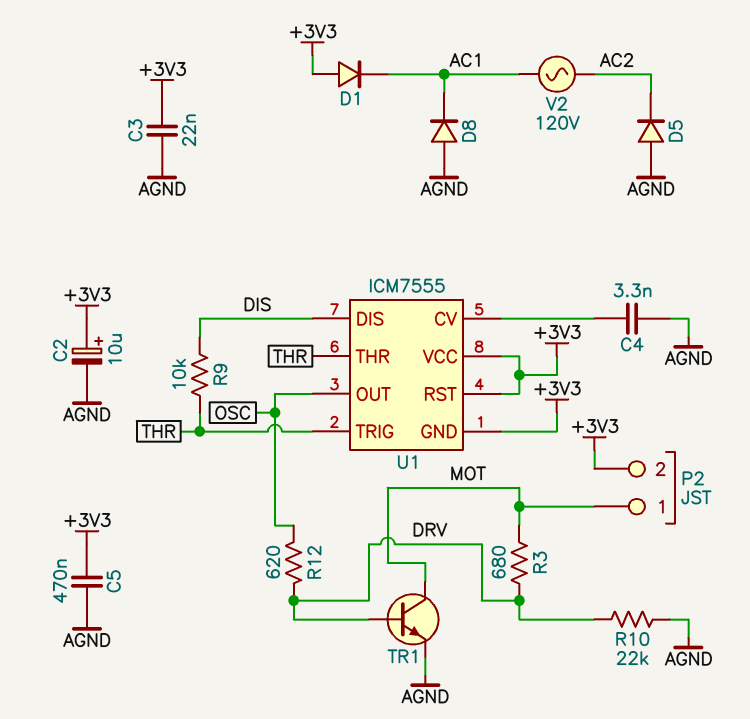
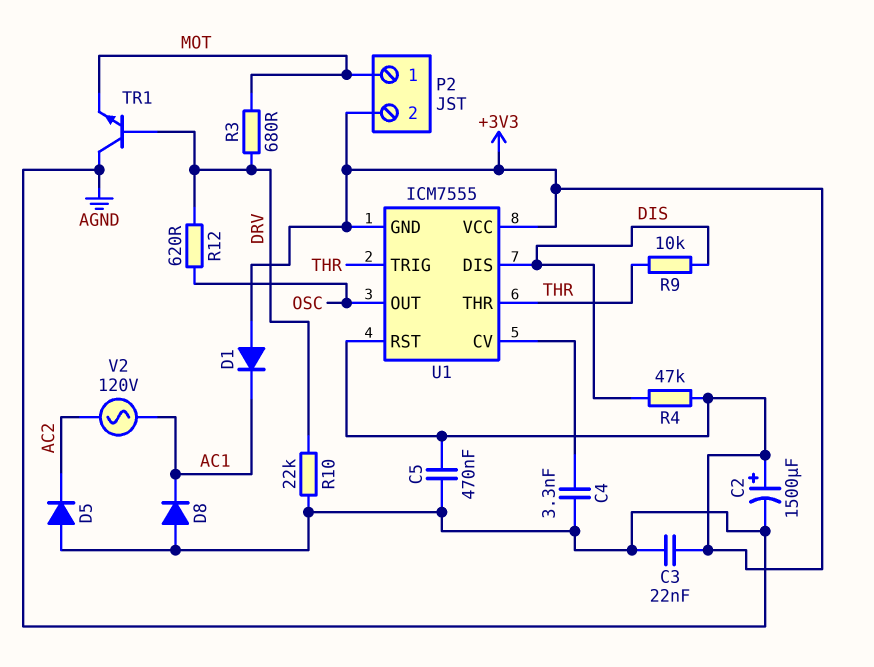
C2: 10uF (plus +3V3, minus AGND) -> 1500uF (plus +3V3, minus AGND)
R4: none -> 47k (+3V3, DIS)
TR1: NPN (B DRV, C MOT, E AGND) -> NPN (B DRV, C AGND, E MOT)

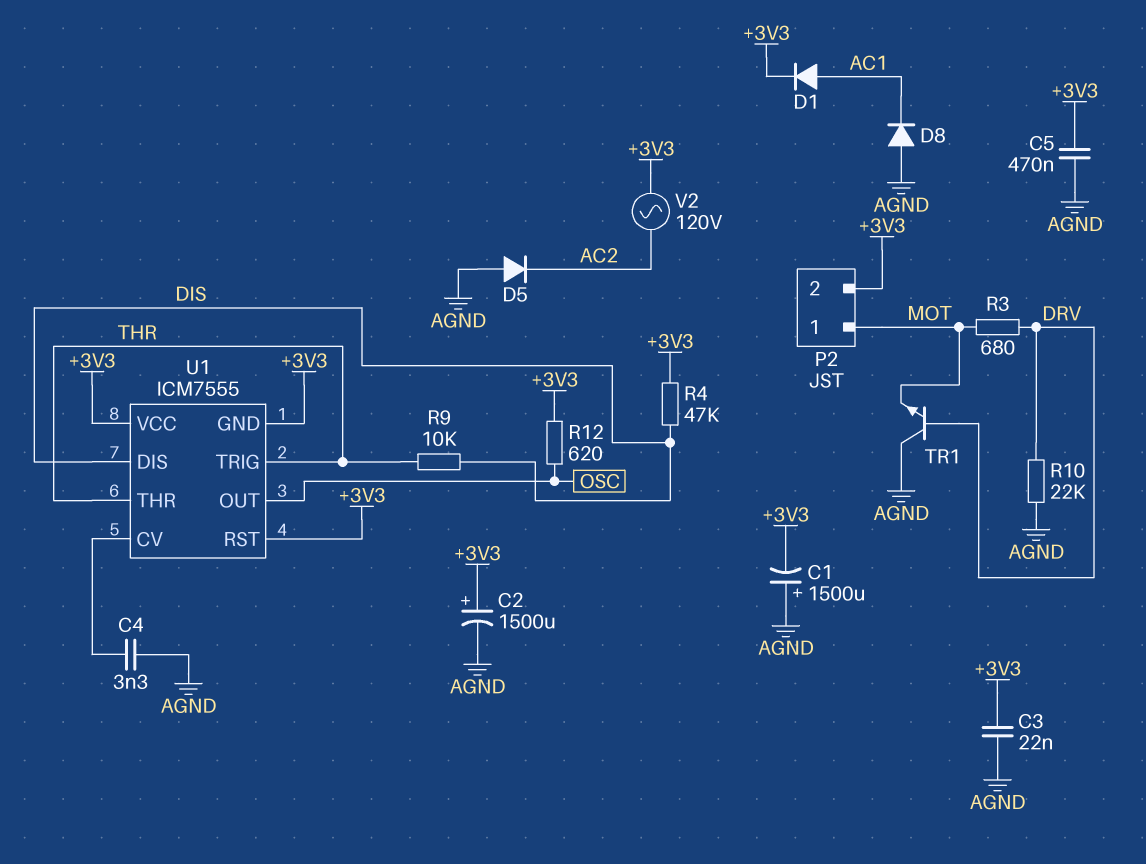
C1: none -> 1500uF (plus AGND, minus +3V3)
D1: diode (A +3V3, K AC1) -> diode (A AC1, K +3V3)
R12: 620 (DRV, OSC) -> 620 (+3V3, OSC)
V2: AC 120V (AC1, AC2) -> AC 120V (+3V3, AC2)

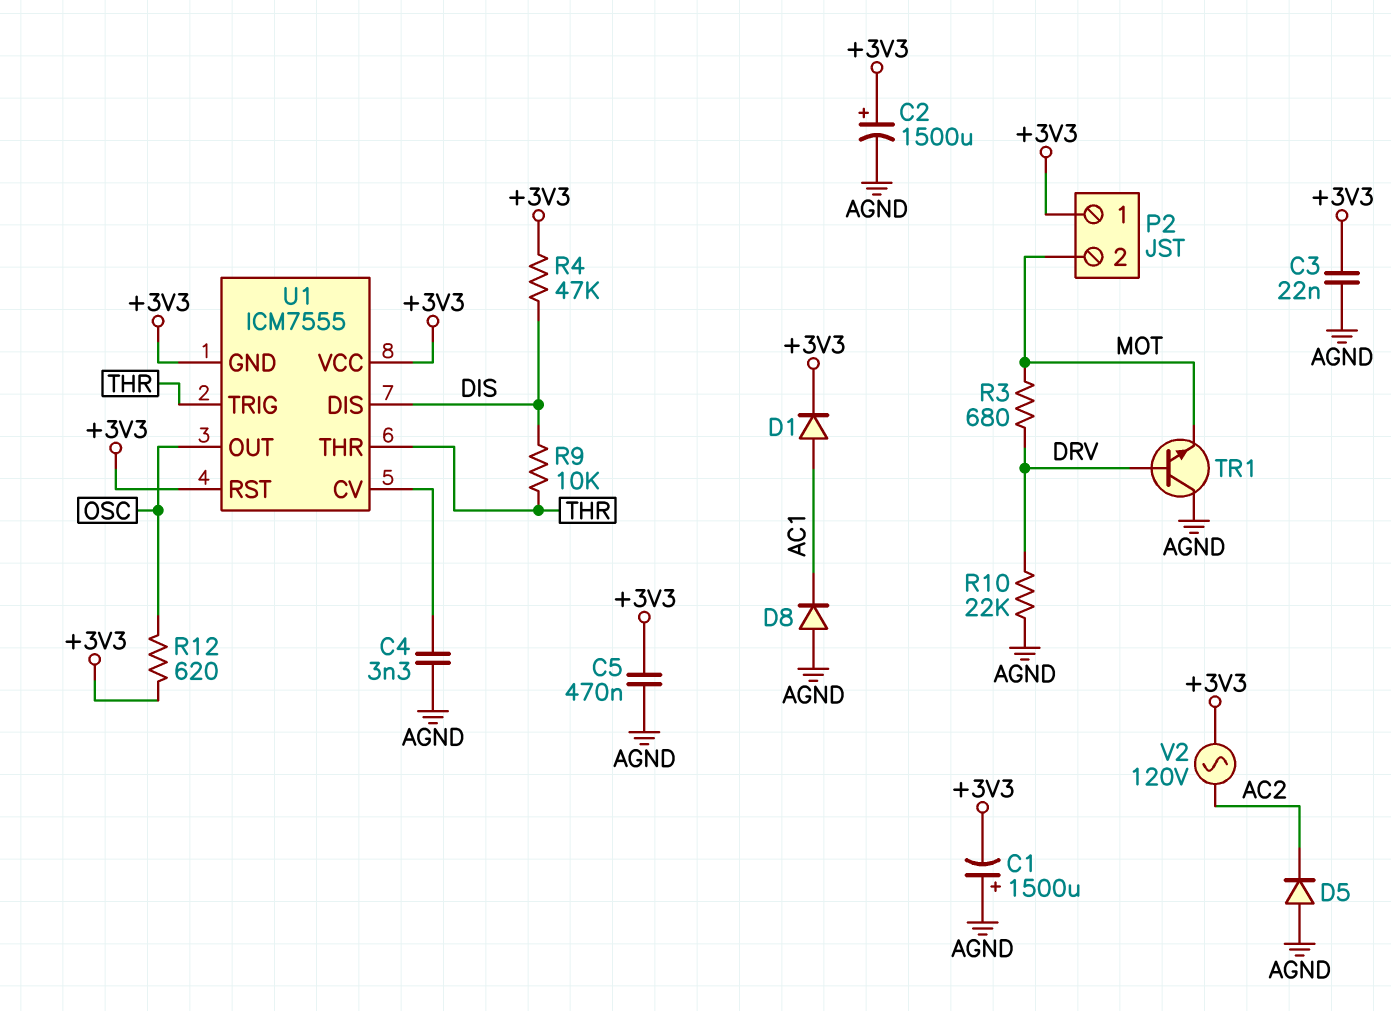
P2 pin 1: MOT -> +3V3
P2 pin 2: +3V3 -> MOT

